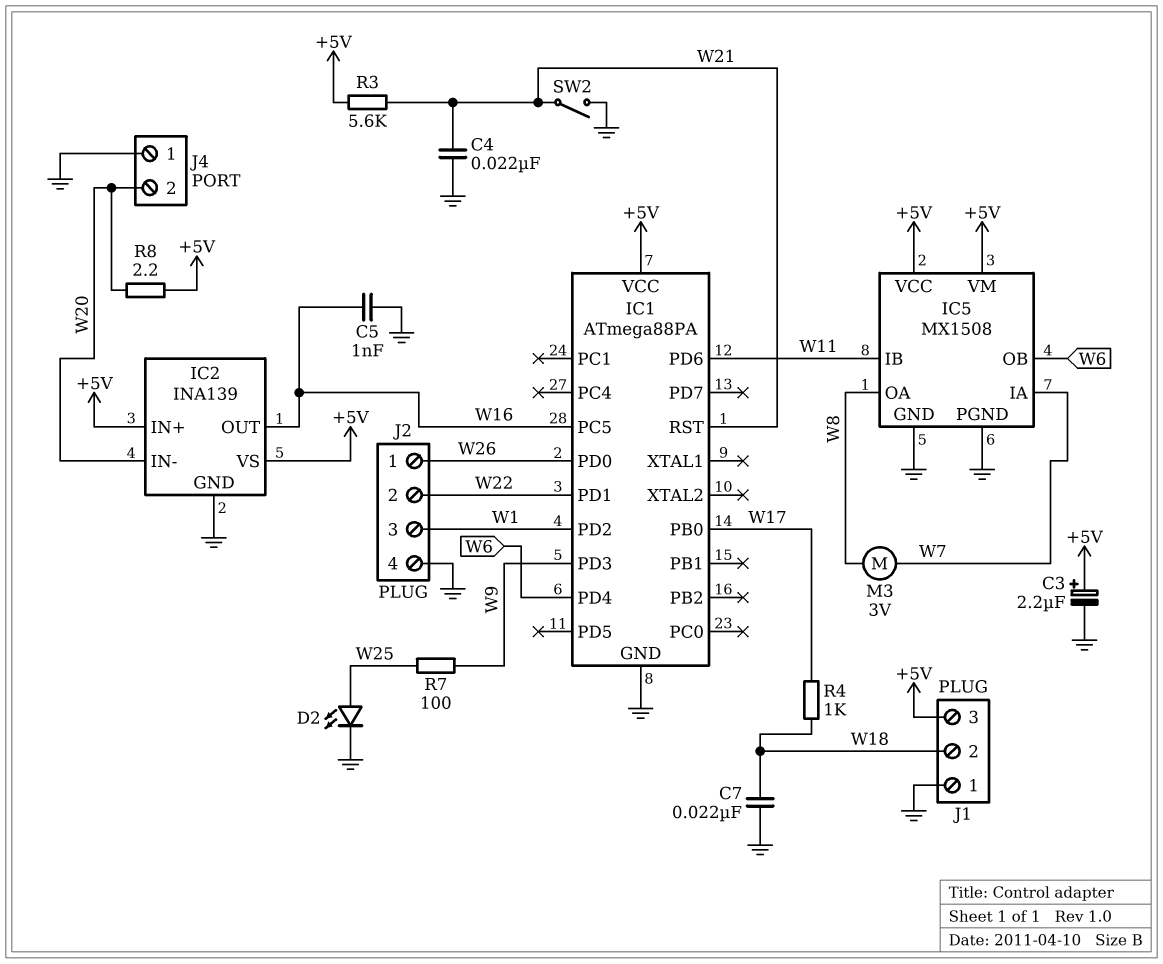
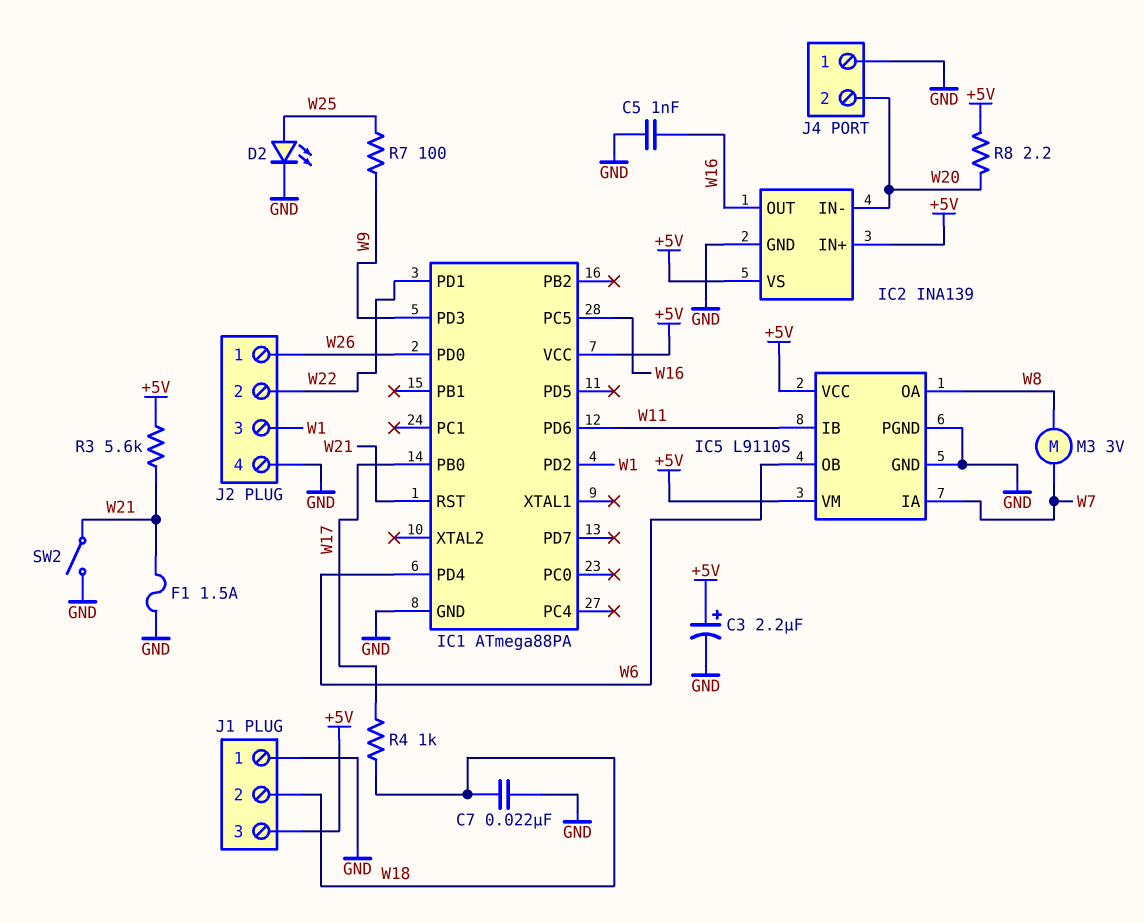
C4: 22nF (GND, W21) -> none
F1: none -> 1.5A (GND, W21)
IC5: MX1508 -> L9110S

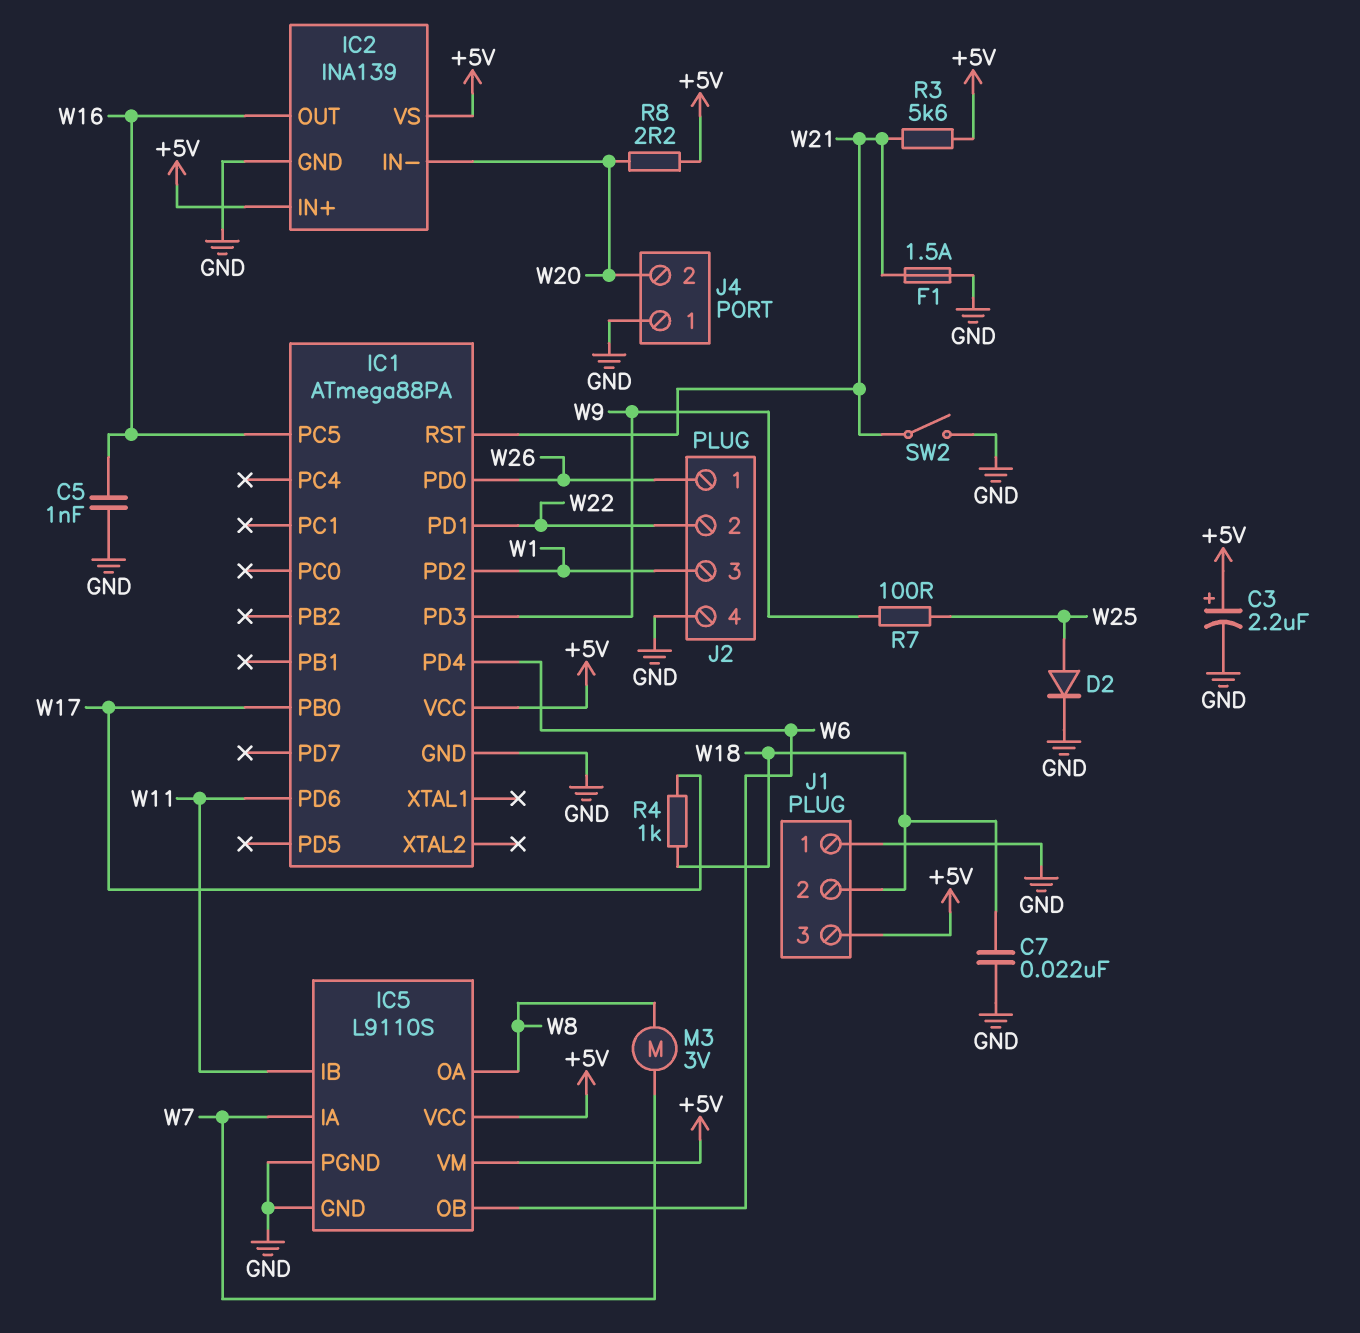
D2: LED (A W25, K GND) -> diode (A W25, K GND)

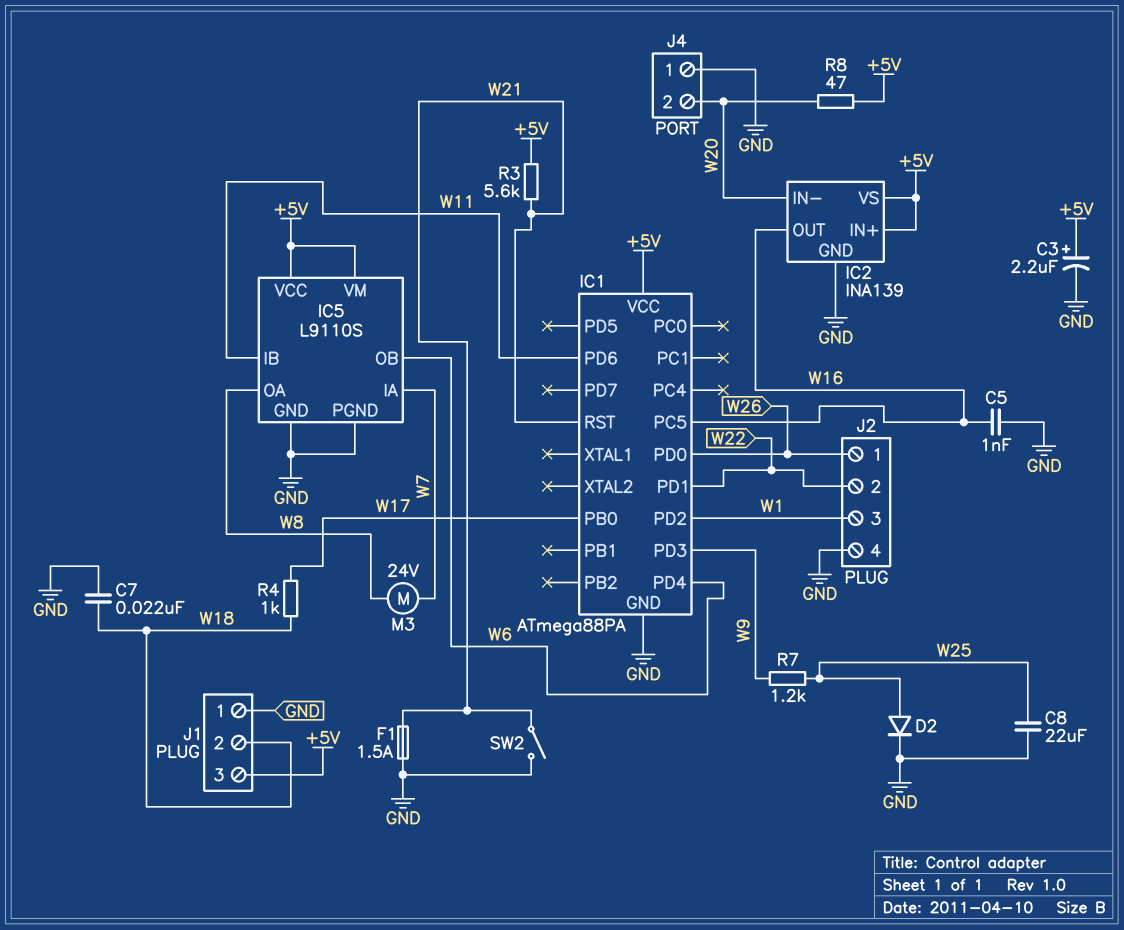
C8: none -> 22uF (GND, W25)
M3: motor 3V (W7, W8) -> motor 24V (W7, W8)
R7: 100 (W9, W25) -> 1.2k (W9, W25)
R8: 2.2 (+5V, W20) -> 47 (+5V, W20)

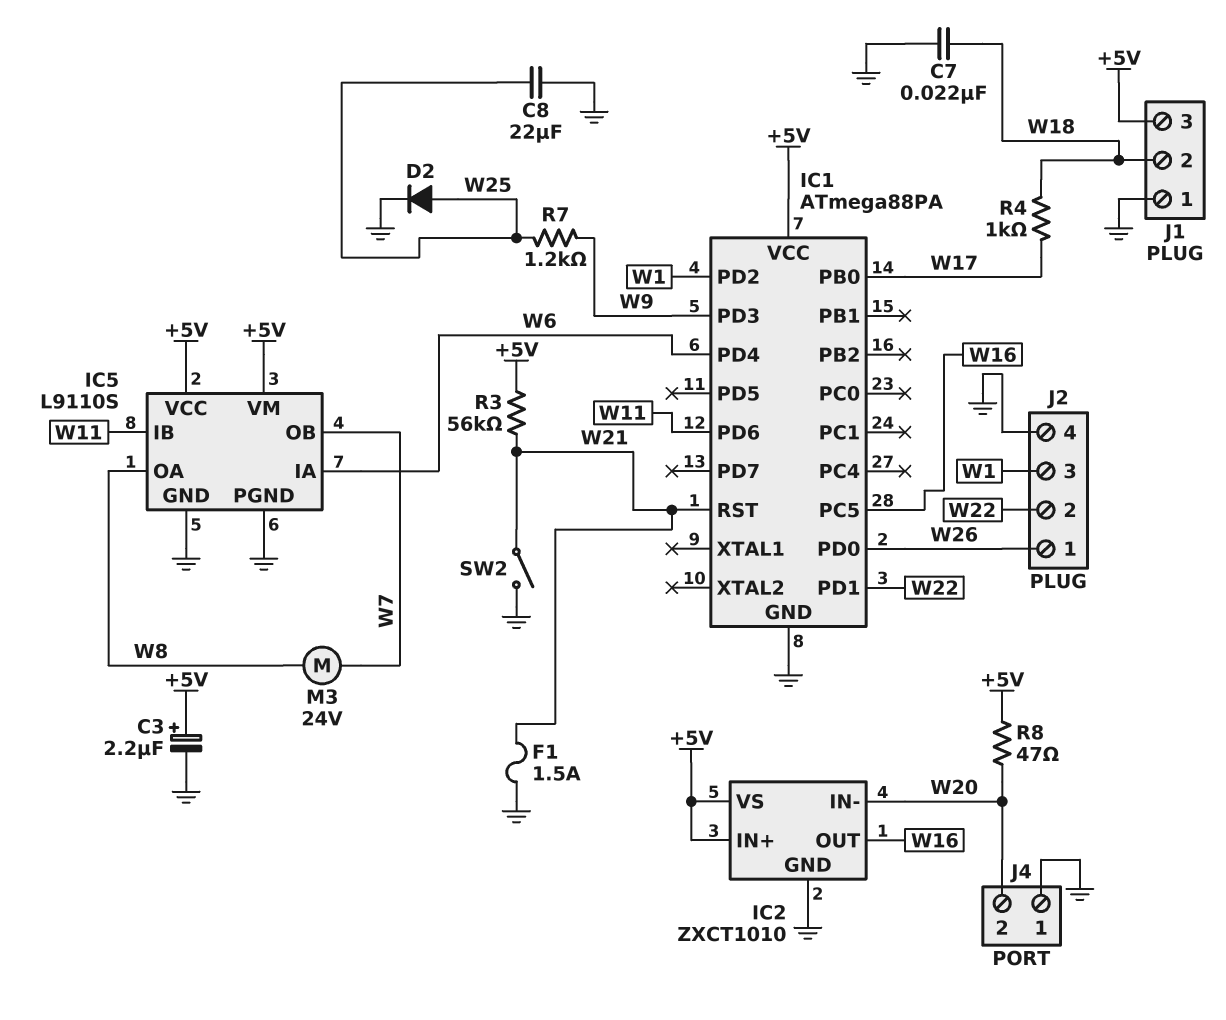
C5: 1nF (GND, W16) -> none
IC2: INA139 -> ZXCT1010
IC5 pin IA: W7 -> W6
IC5 pin OB: W6 -> W7
R3: 5.6k (+5V, W21) -> 56k (+5V, W21)

